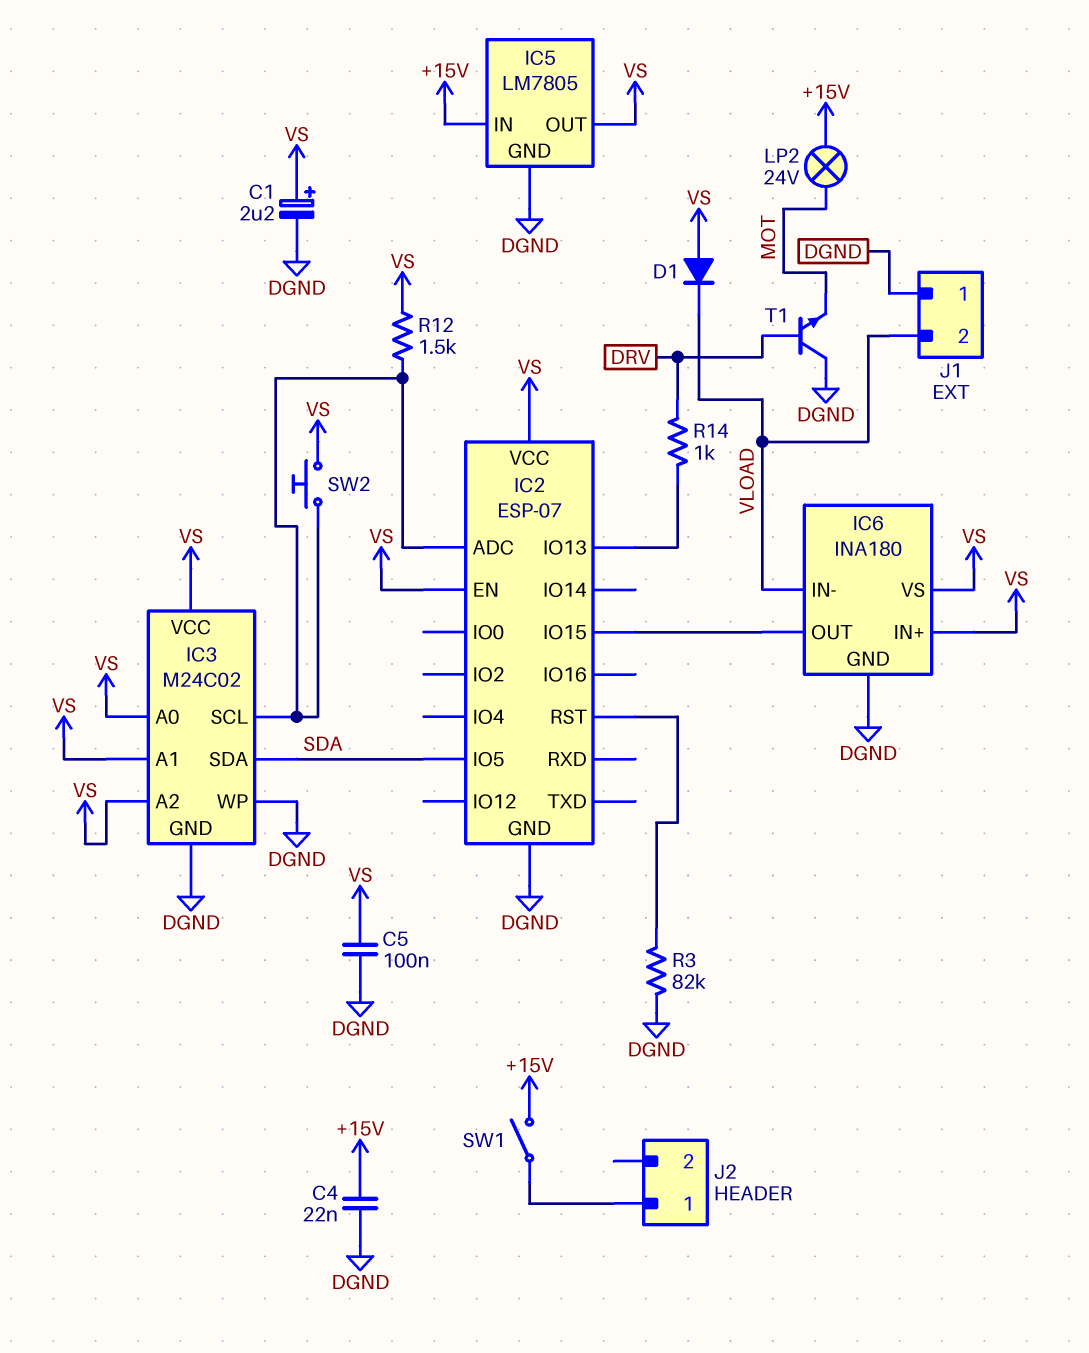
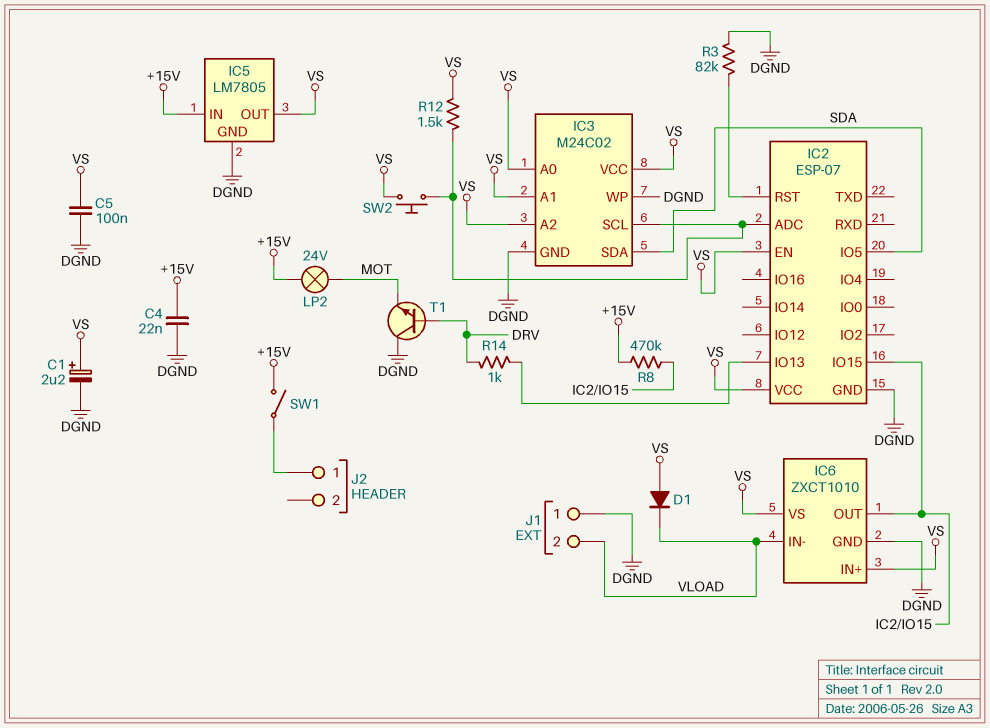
IC6: INA180 -> ZXCT1010
R8: none -> 470k (+15V, IC2/IO15)

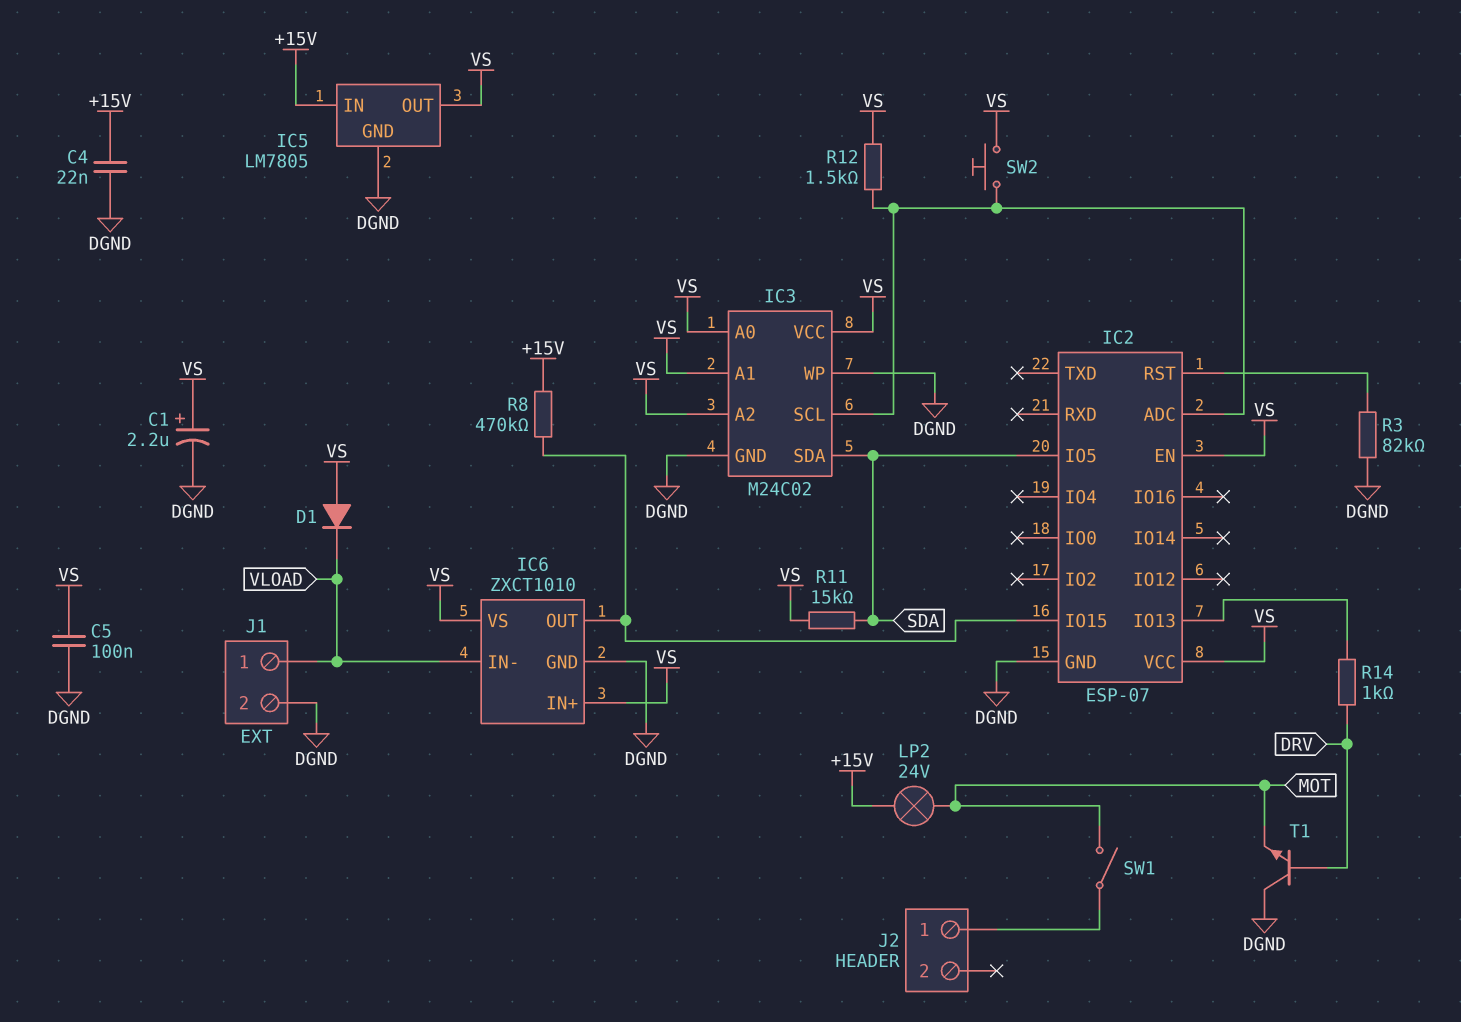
J1 pin 1: DGND -> VLOAD
J1 pin 2: VLOAD -> DGND
R11: none -> 15k (SDA, VS)
SW1: switch (+15V, J2/1) -> switch (J2/1, MOT)

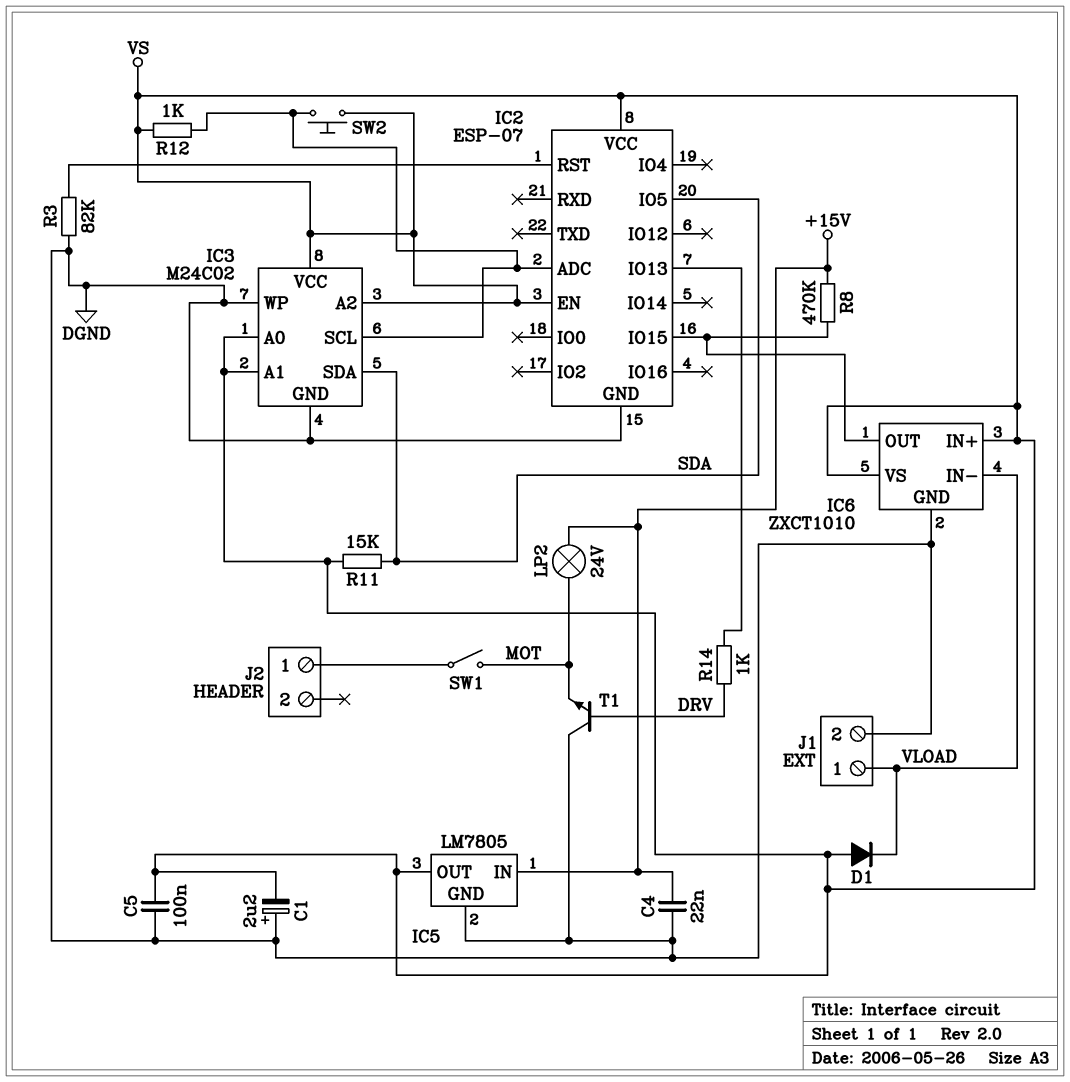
C1: 2.2uF (plus VS, minus DGND) -> 2.2uF (plus DGND, minus VS)
R12: 1.5k (IC2/ADC, VS) -> 1k (IC2/ADC, VS)

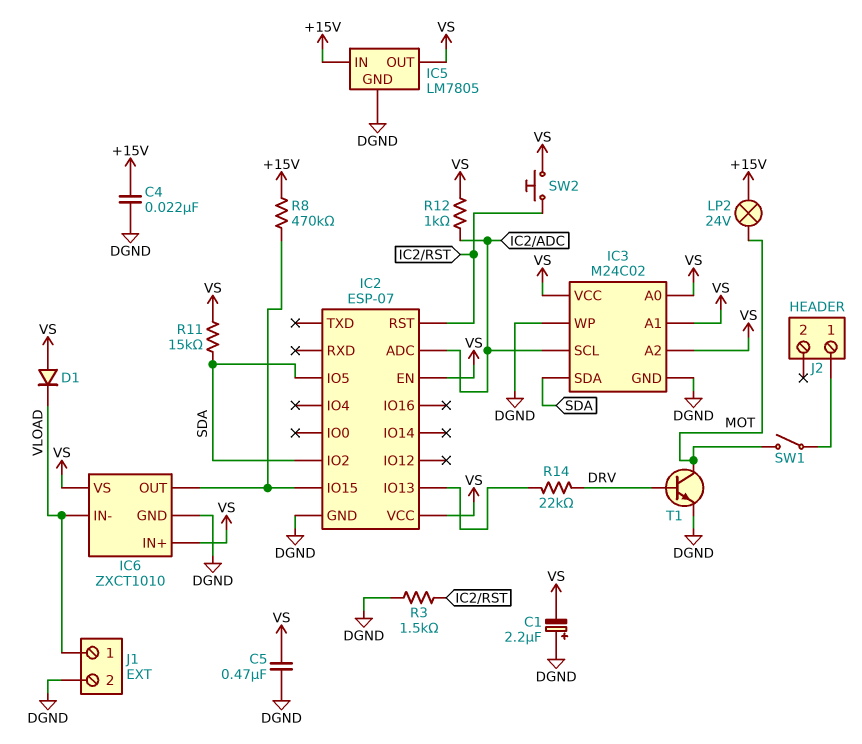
C5: 100nF (DGND, VS) -> 470nF (DGND, VS)
IC2 pin IO2: none -> SDA
R3: 82k (DGND, IC2/RST) -> 1.5k (DGND, IC2/RST)
R14: 1k (DRV, IC2/IO13) -> 22k (DRV, IC2/IO13)
SW2: button (IC2/ADC, VS) -> button (IC2/RST, VS)
T1: NPN (B DRV, C DGND, E MOT) -> NPN (B DRV, C MOT, E DGND)

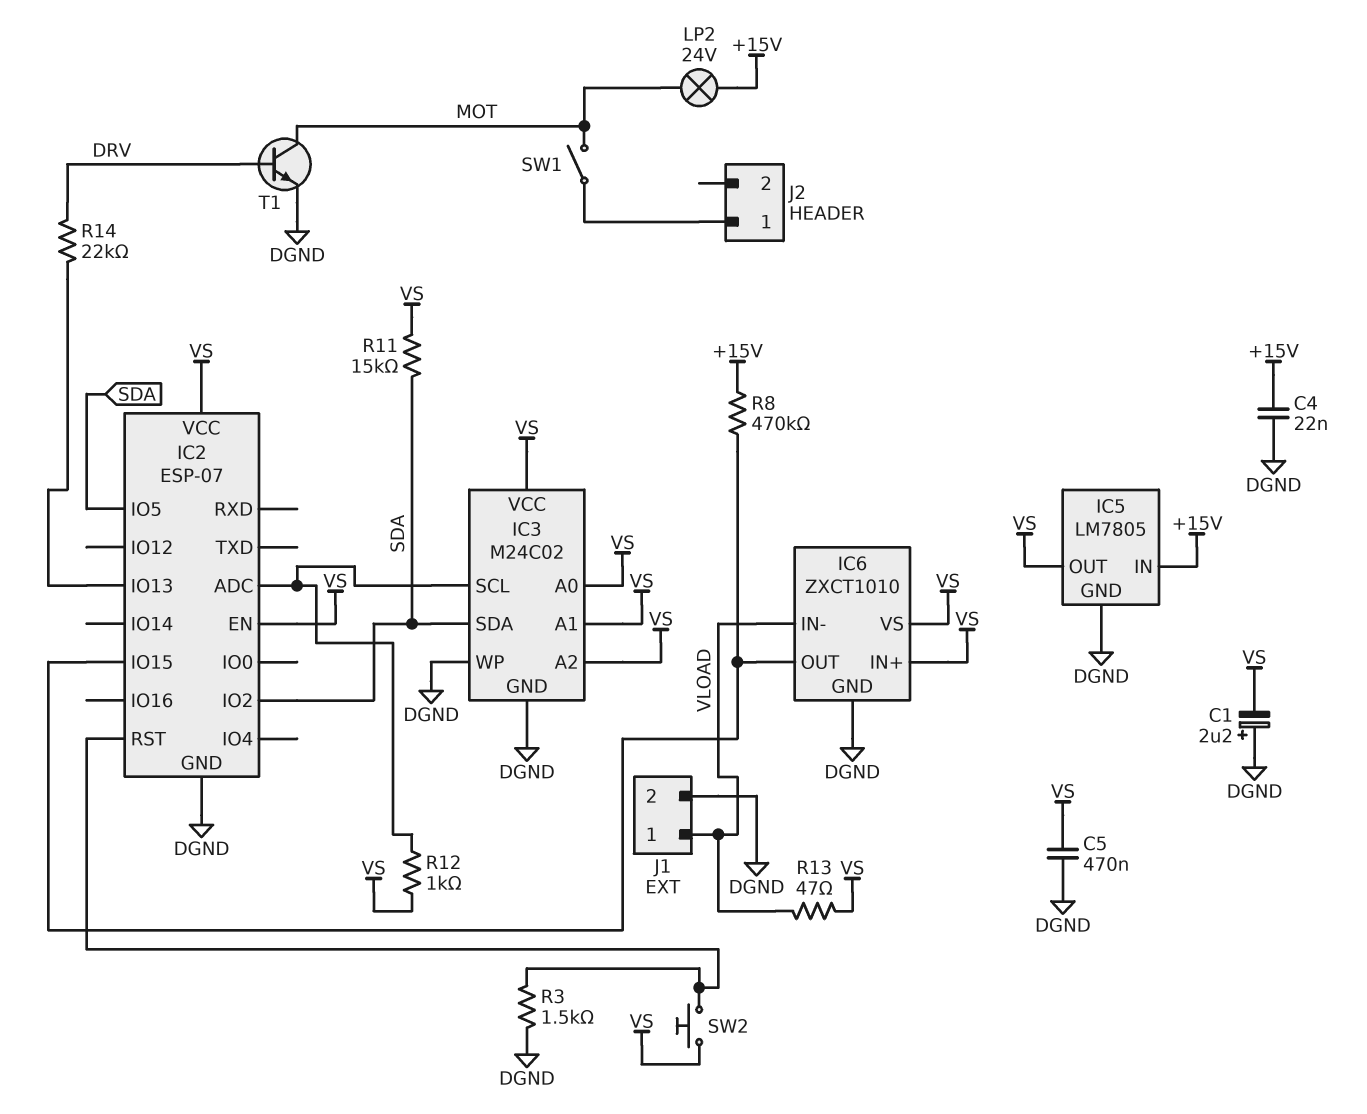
D1: diode (A VS, K VLOAD) -> none
R13: none -> 47 (VLOAD, VS)

